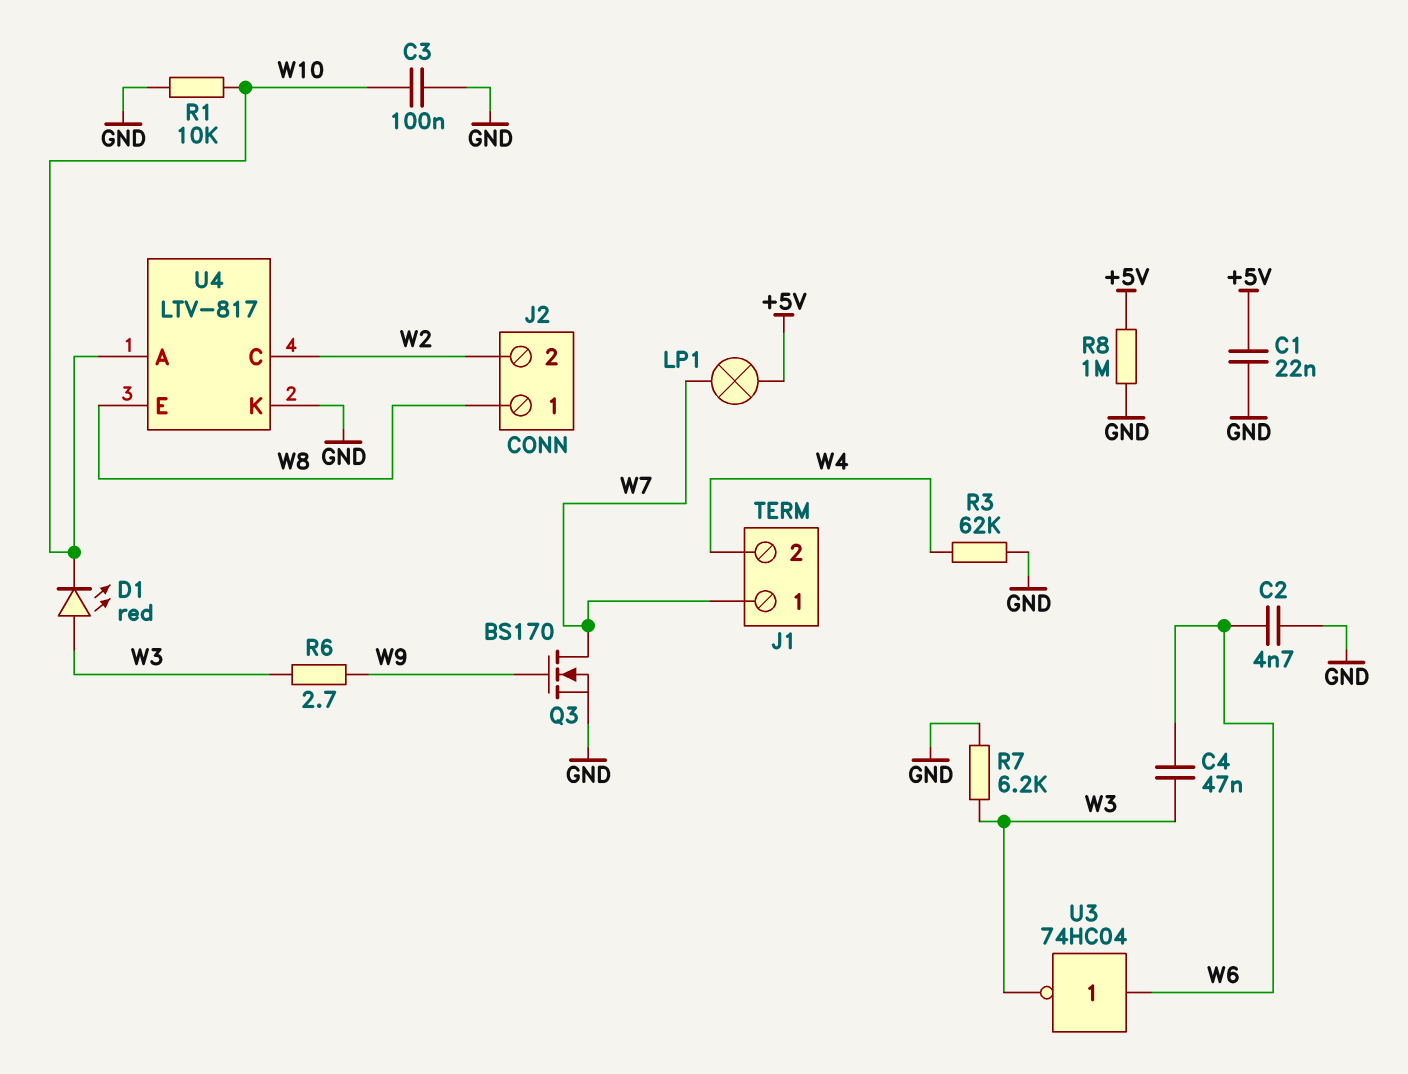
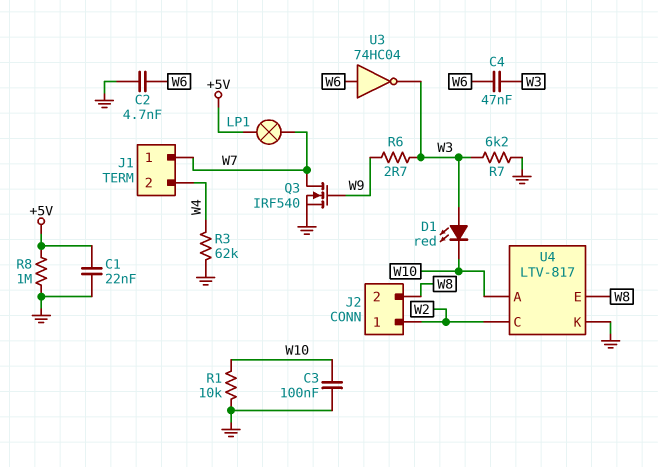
J2 pin 1: W8 -> W2
J2 pin 2: W2 -> W8
Q3: NMOS BS170 (G W9, D W7, S GND) -> NMOS IRF540 (G W9, D W7, S GND)

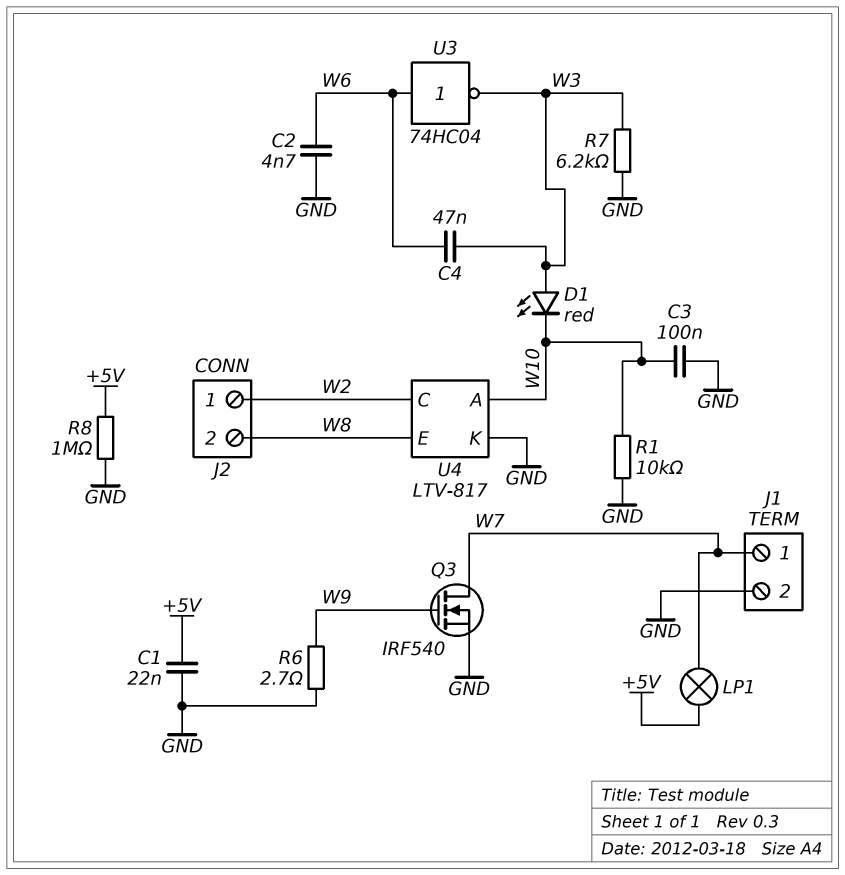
J1 pin 2: W4 -> GND
R3: 62k (GND, W4) -> none
R6: 2.7 (W3, W9) -> 2.7 (GND, W9)

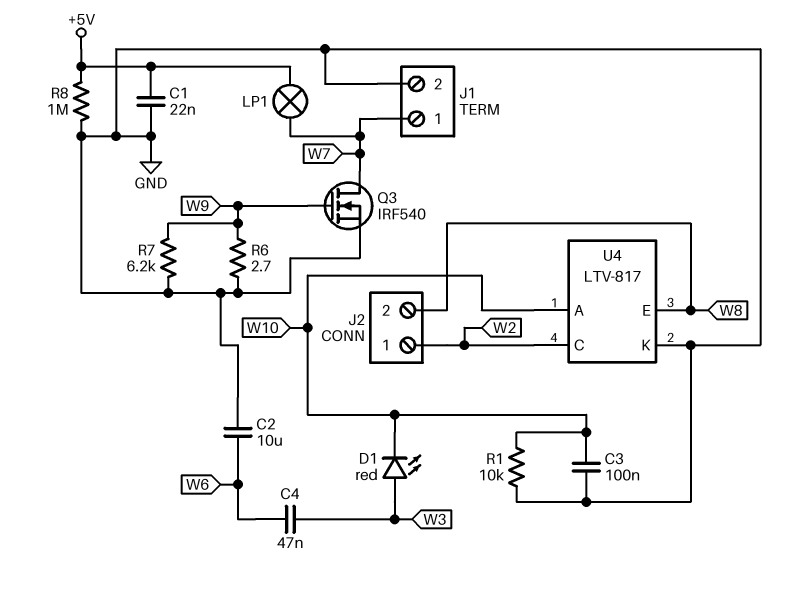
C2: 4.7nF (GND, W6) -> 10uF (GND, W6)
R7: 6.2k (GND, W3) -> 6.2k (GND, W9)
U3: NOT 74HC04 (in W6, out W3) -> none

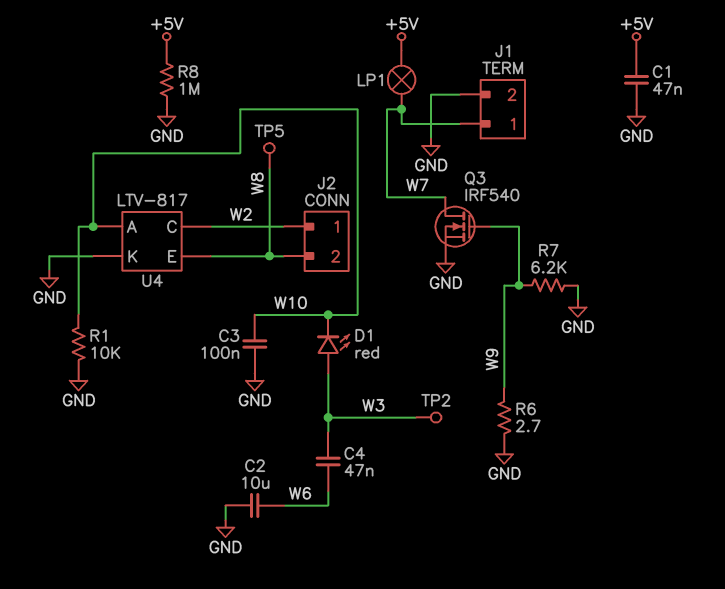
C1: 22nF (+5V, GND) -> 47nF (+5V, GND)
TP2: none -> test point (W3)
TP5: none -> test point (W8)

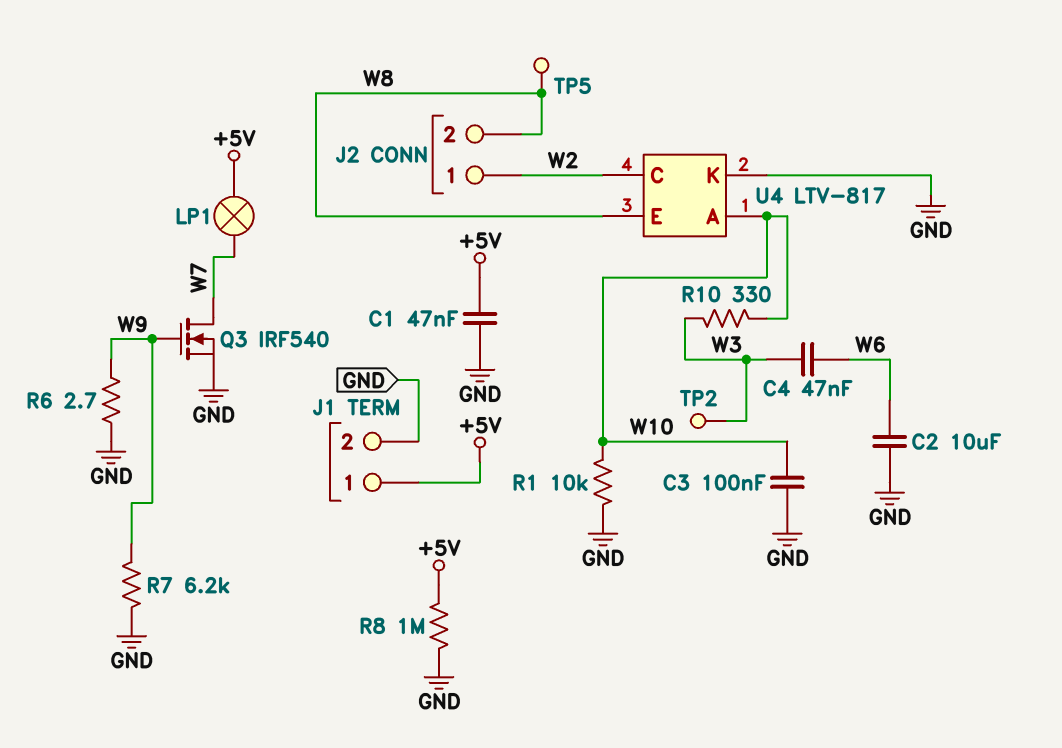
D1: LED red (A W3, K W10) -> none
J1 pin 1: W7 -> +5V
R10: none -> 330 (W3, W10)

